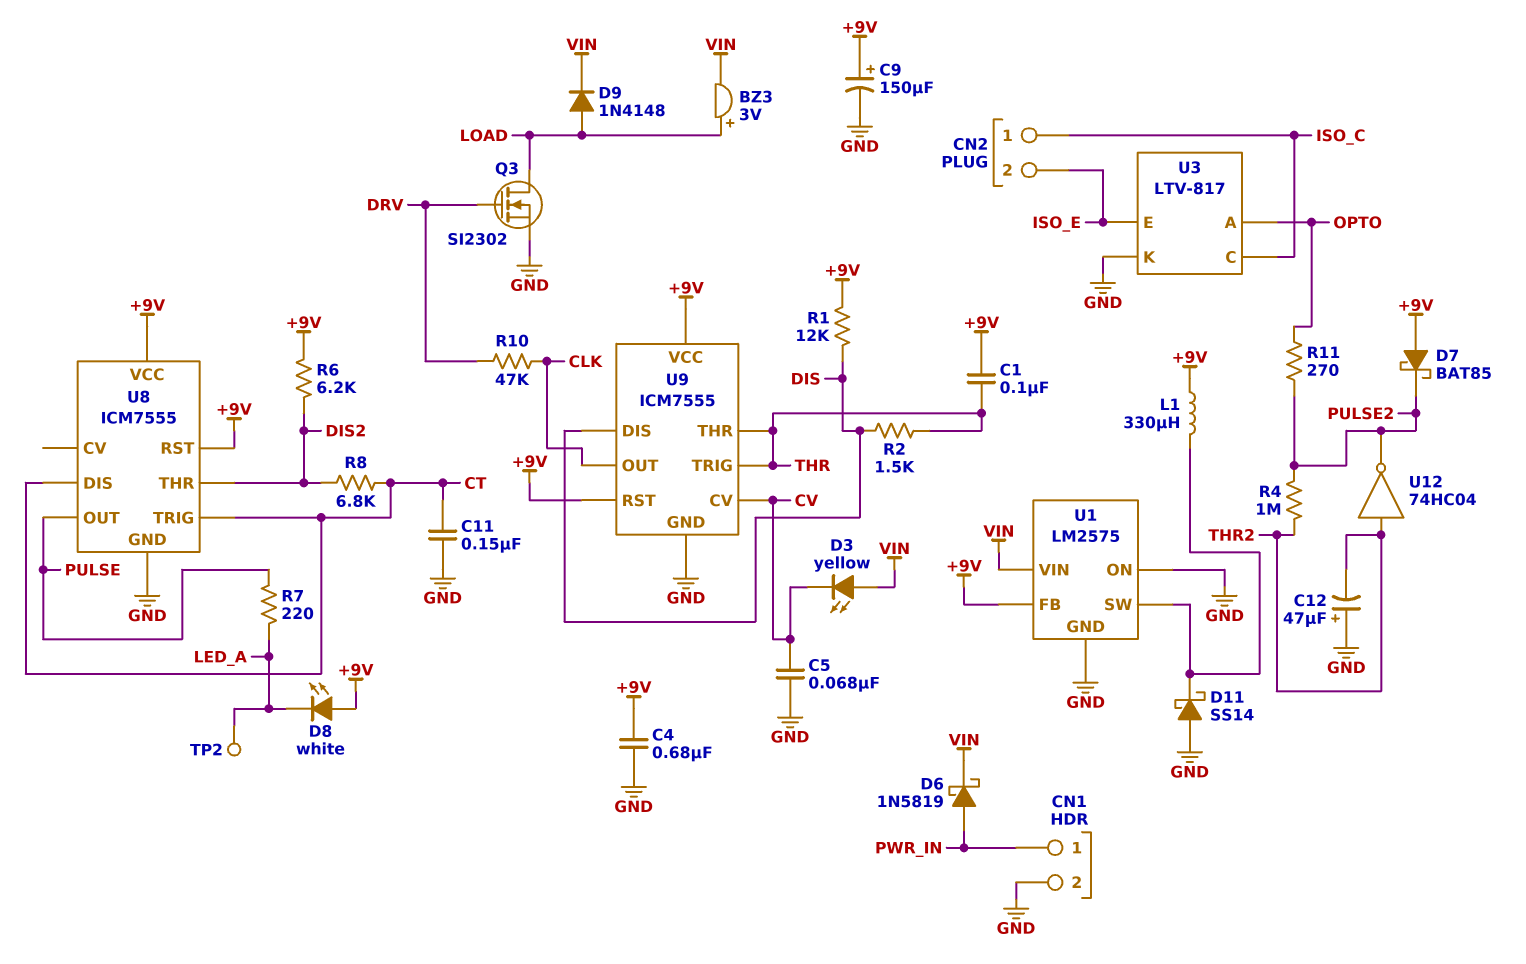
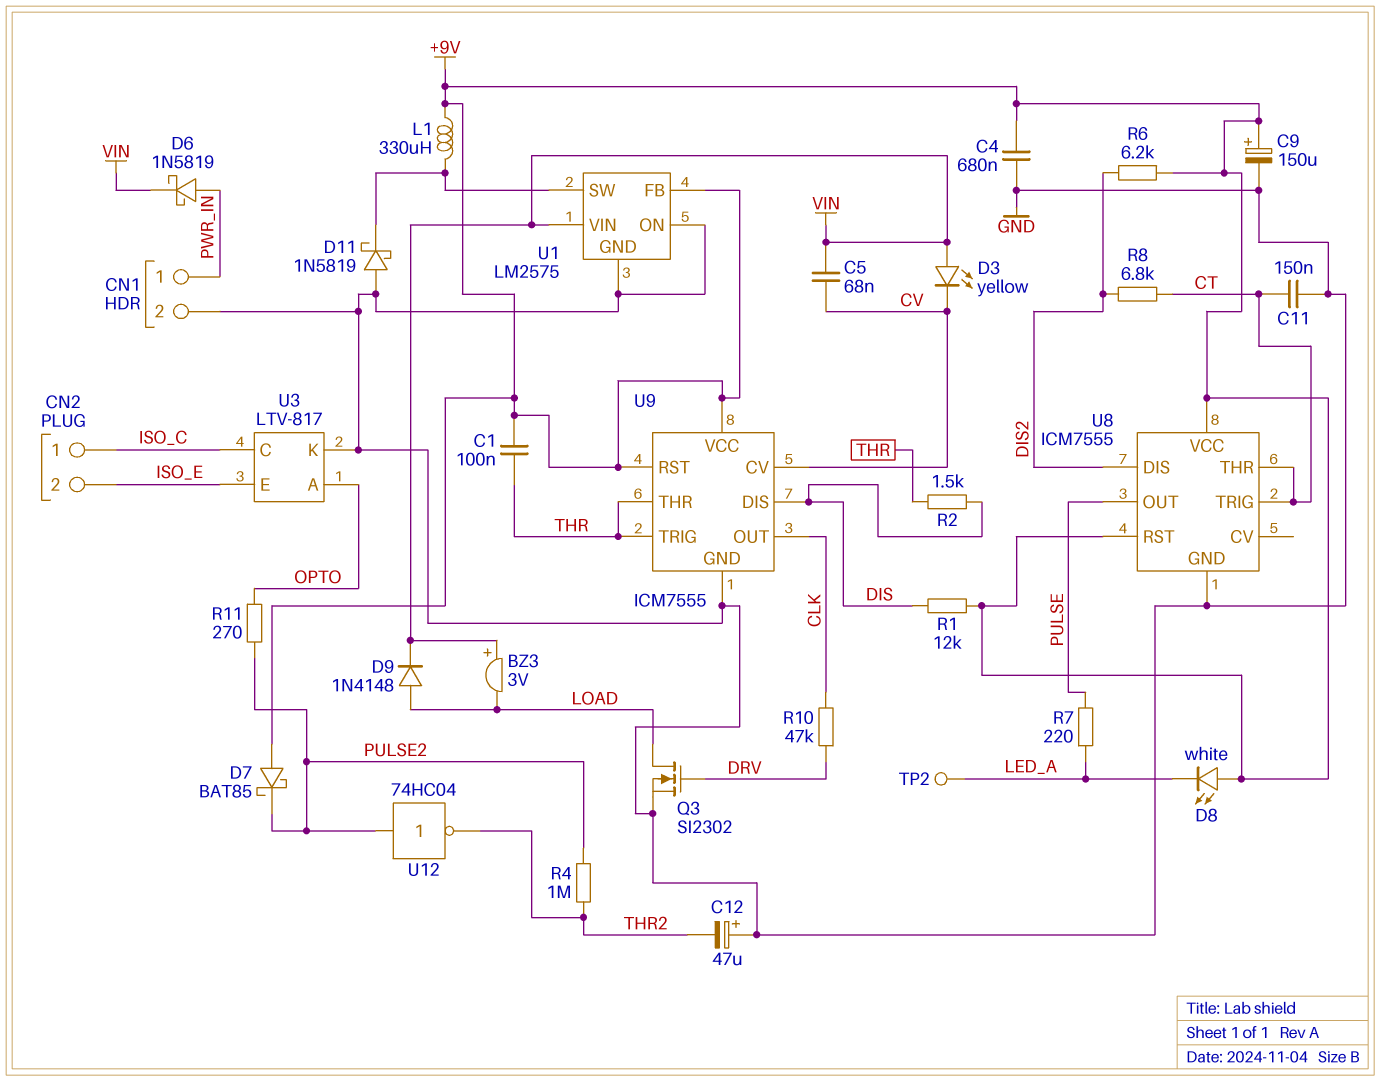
BZ3: buzzer 3V (plus LOAD, minus VIN) -> buzzer 3V (plus VIN, minus LOAD)
C5: 68nF (CV, GND) -> 68nF (CV, VIN)
D11: schottky SS14 (A GND, K U1/SW) -> schottky 1N5819 (A GND, K U1/SW)
U8 pin DIS: CT -> DIS2
U8 pin THR: DIS2 -> CT
U12: NOT 74HC04 (in THR2, out PULSE2) -> NOT 74HC04 (in PULSE2, out THR2)

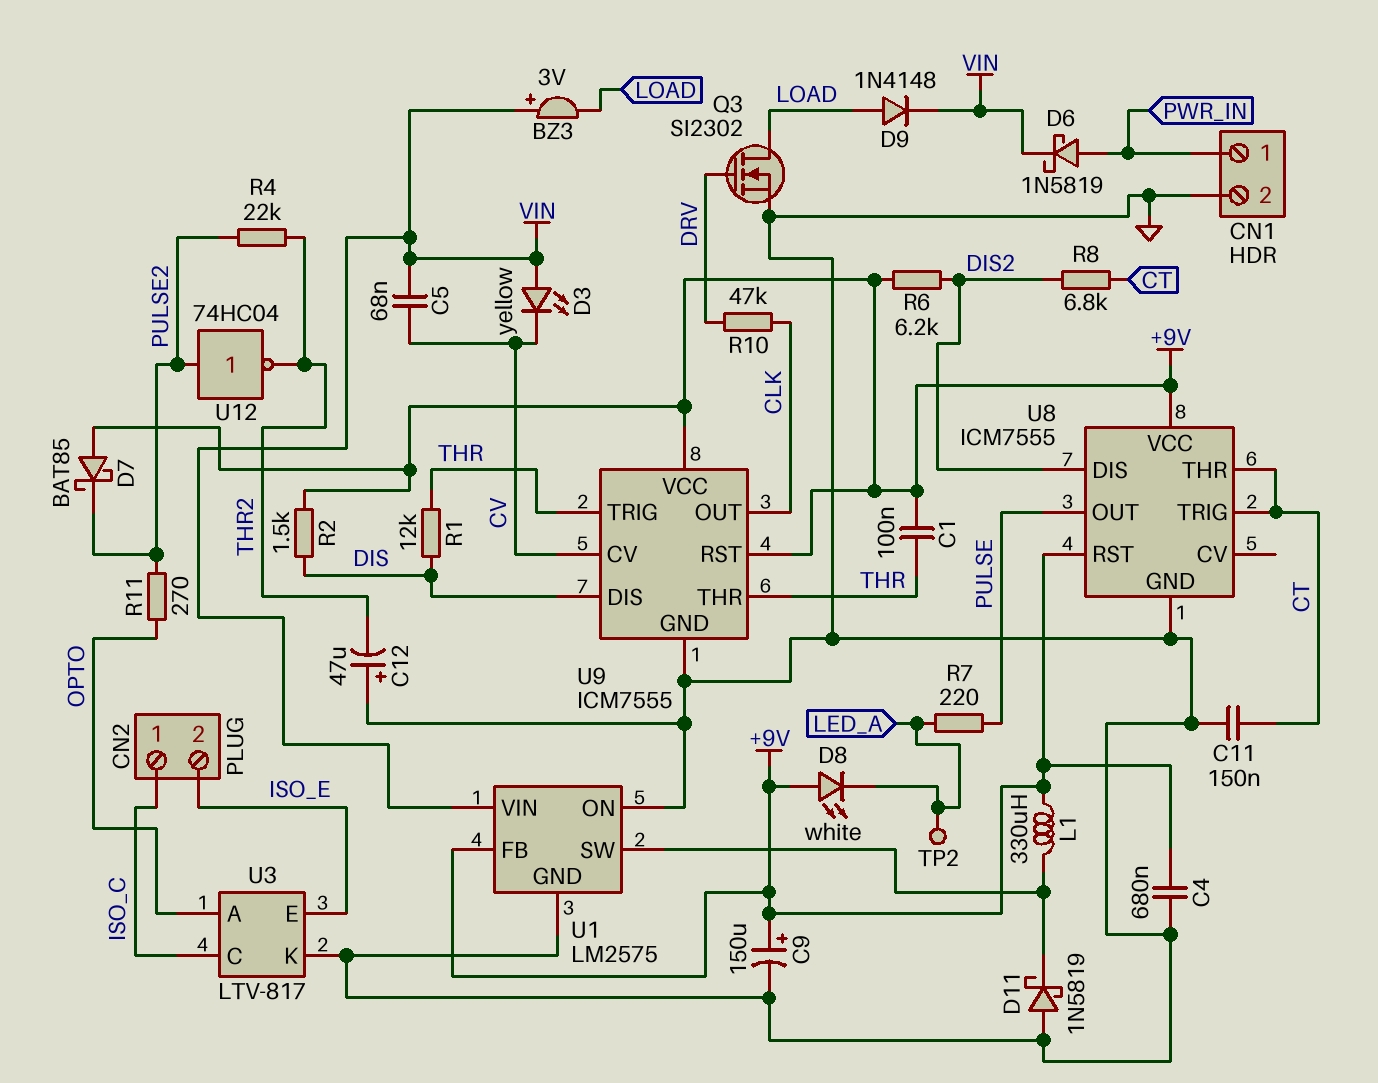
R1: 12k (+9V, DIS) -> 12k (DIS, THR)
R2: 1.5k (DIS, THR) -> 1.5k (+9V, DIS)
R4: 1M (PULSE2, THR2) -> 22k (PULSE2, THR2)

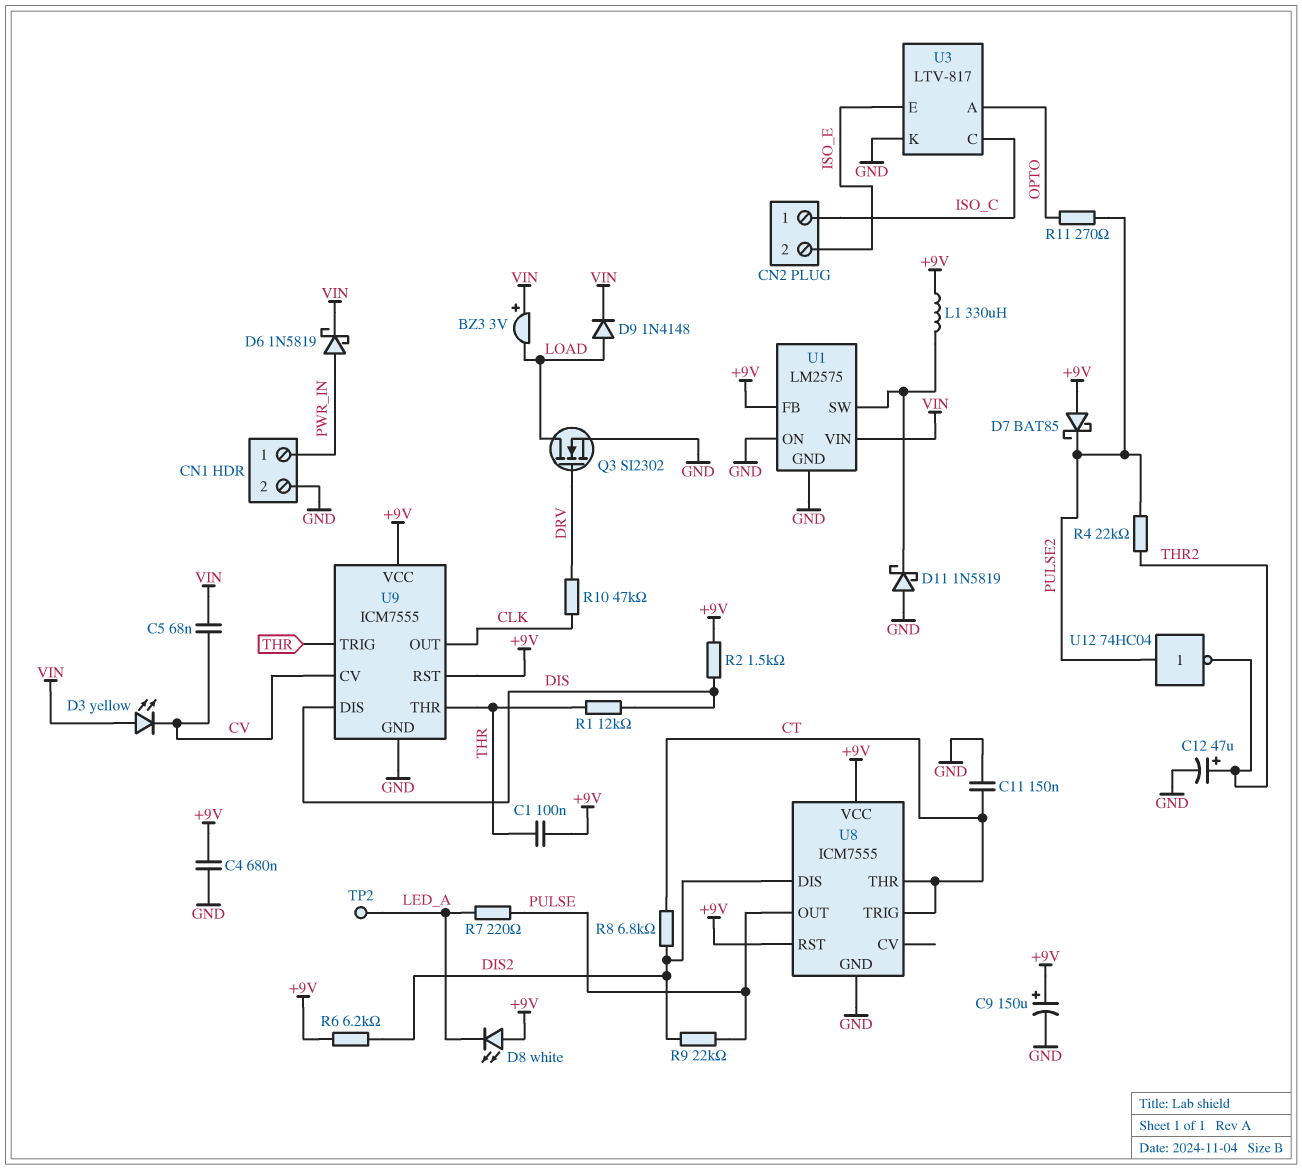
C12: 47uF (plus GND, minus THR2) -> 47uF (plus THR2, minus GND)
R9: none -> 22k (DIS2, PULSE)

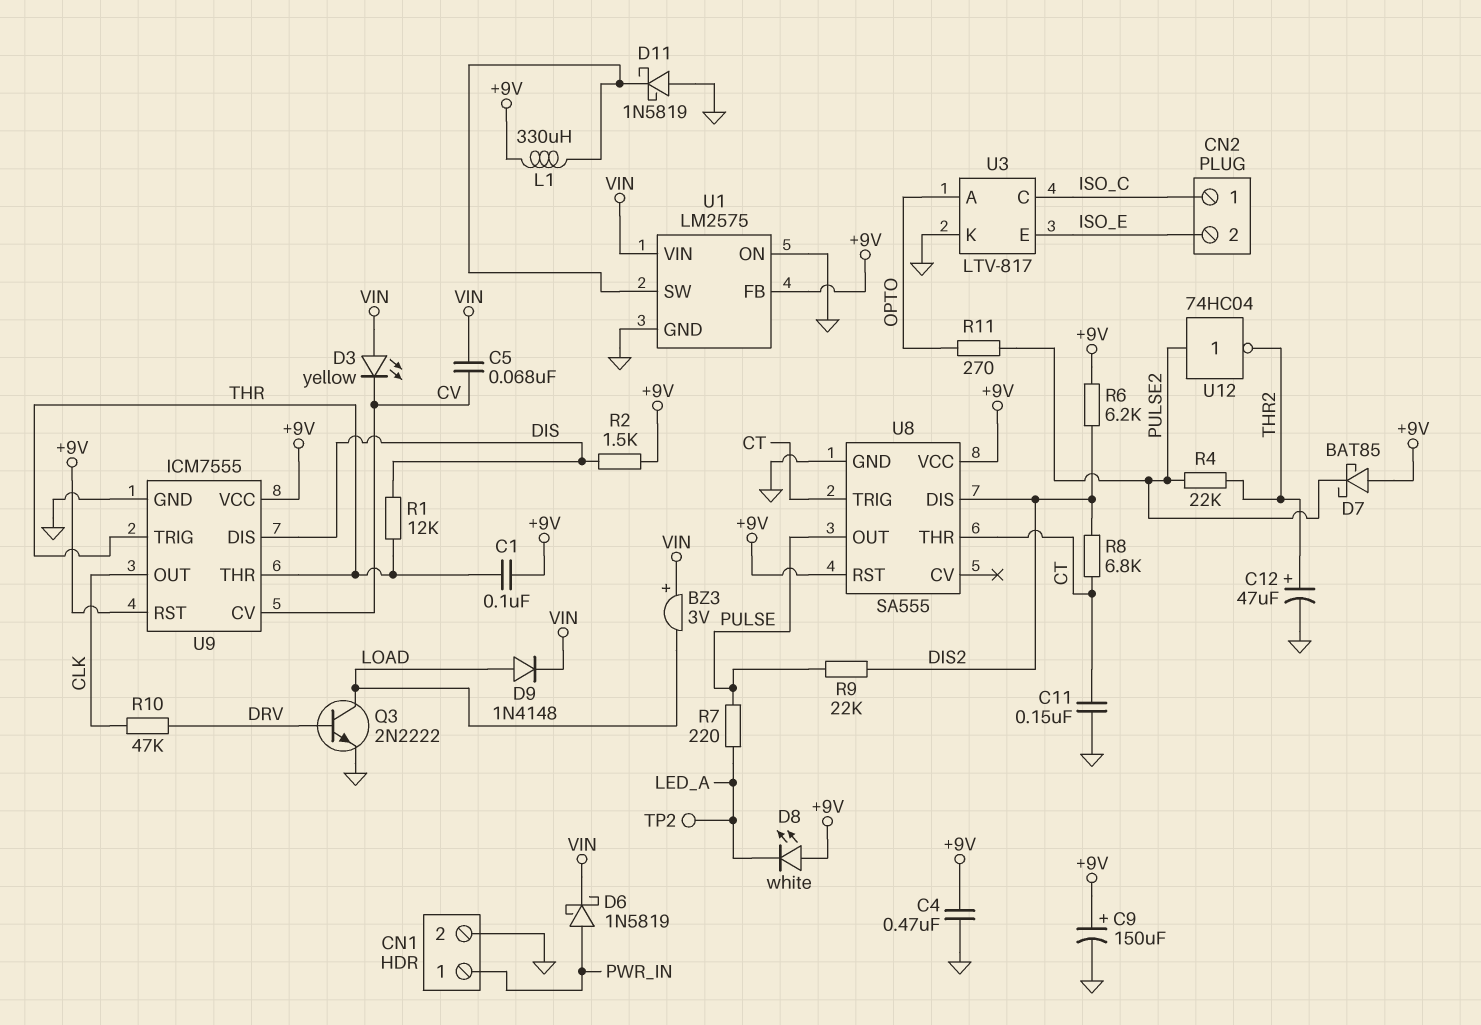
C4: 680nF (+9V, GND) -> 470nF (+9V, GND)
Q3: NMOS SI2302 (G DRV, D LOAD, S GND) -> NPN 2N2222 (B DRV, C LOAD, E GND)
U8: ICM7555 -> SA555

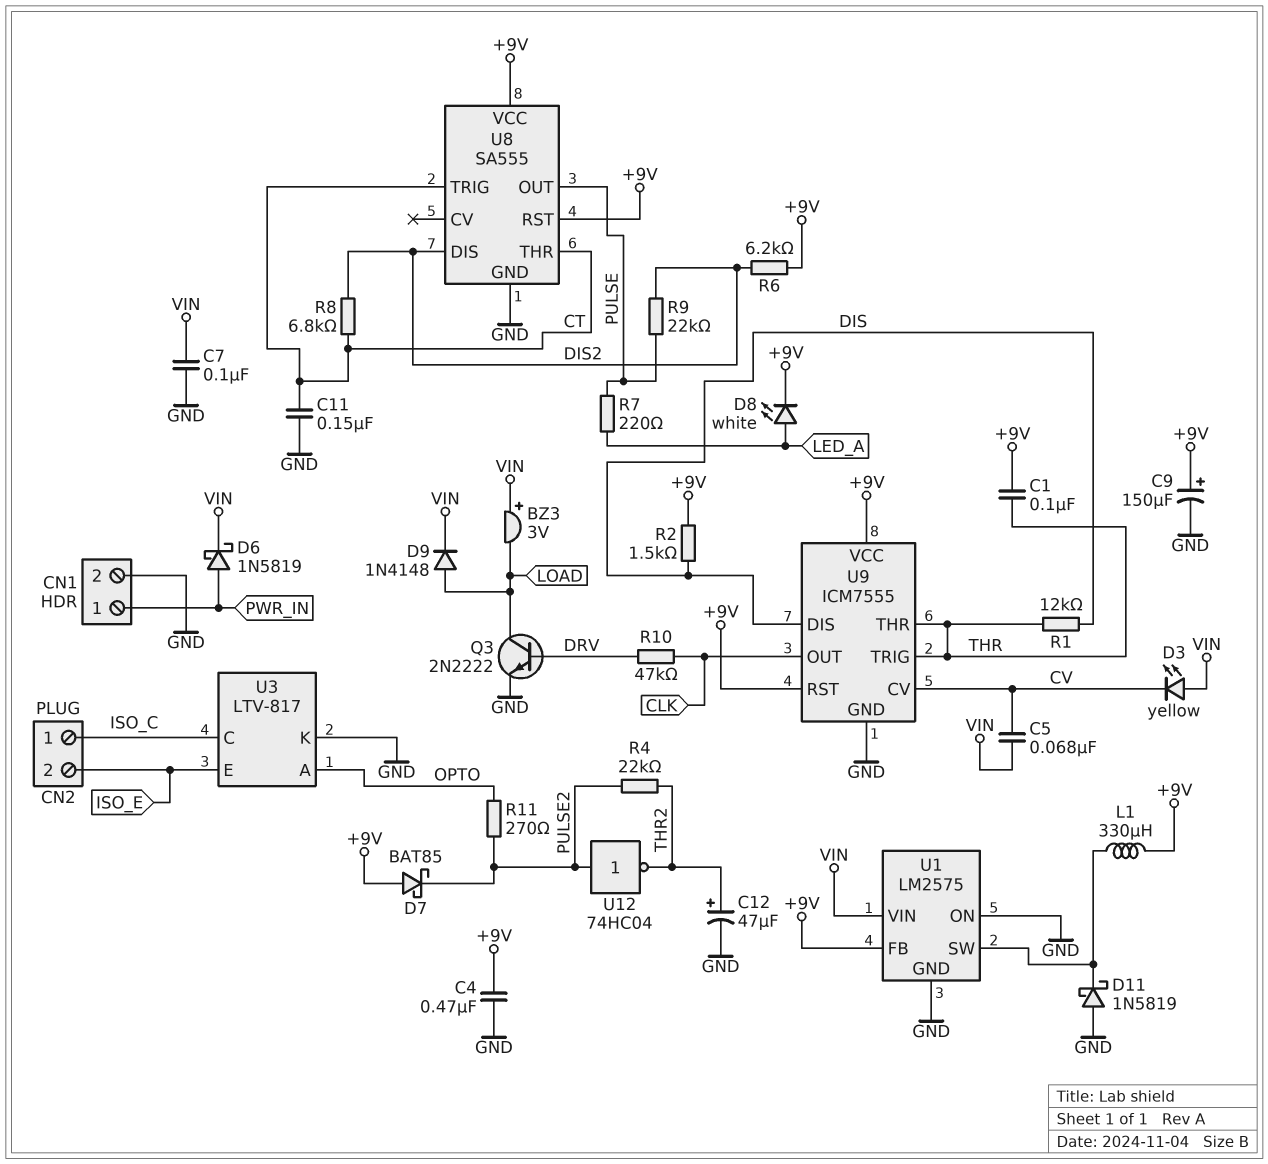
C7: none -> 100nF (GND, VIN)
D8: LED white (A +9V, K LED_A) -> LED white (A LED_A, K +9V)
TP2: test point (LED_A) -> none

